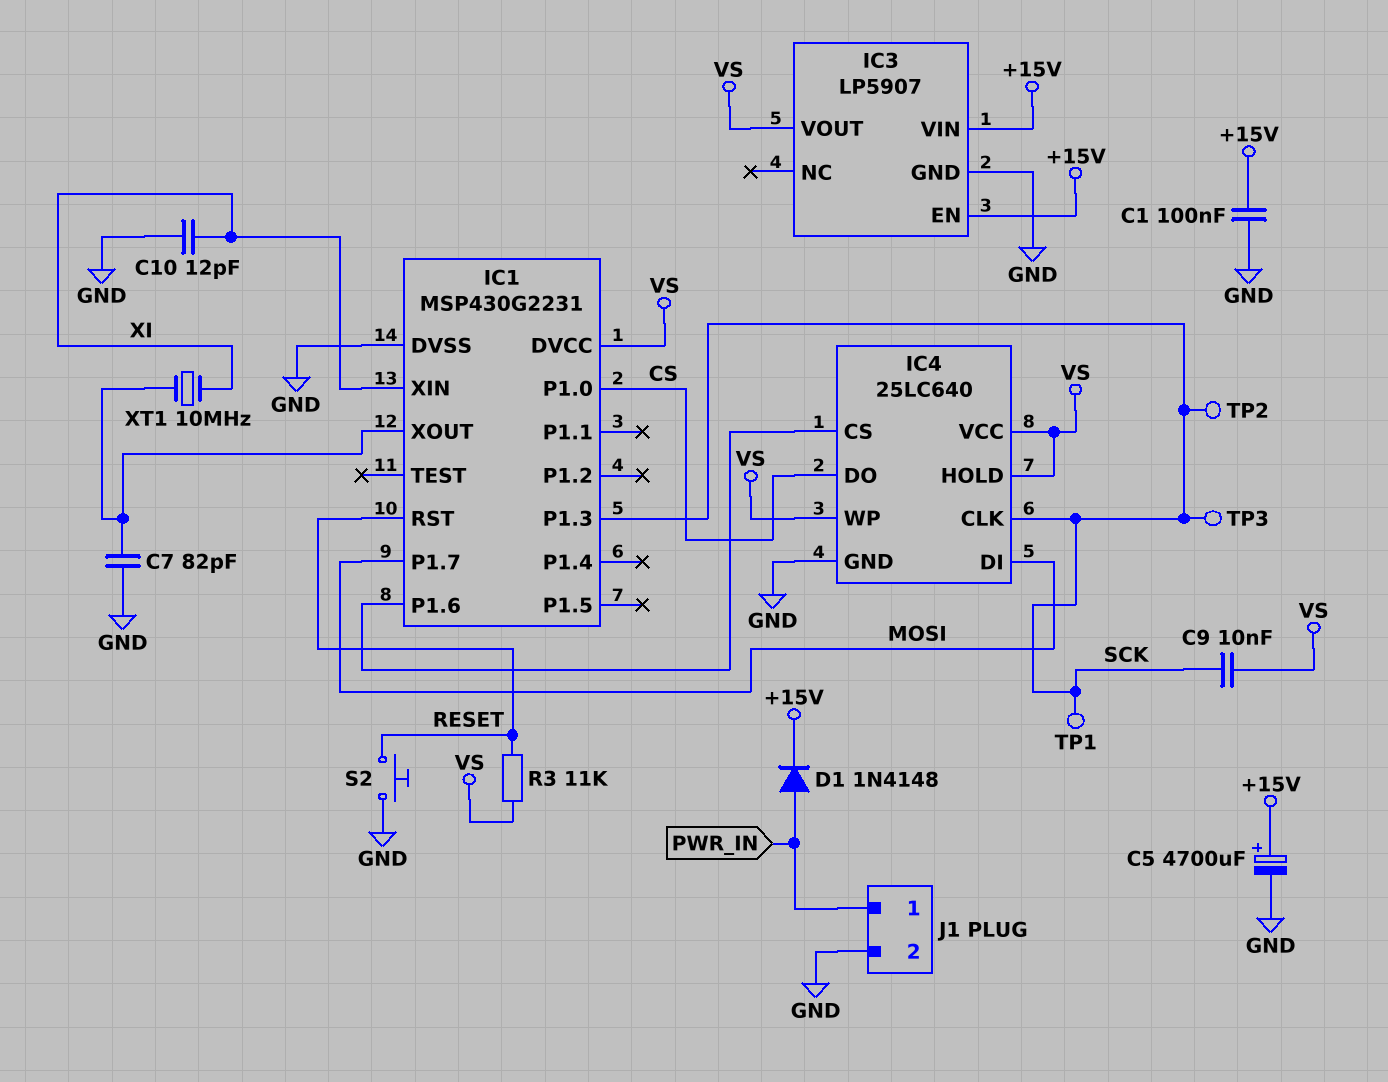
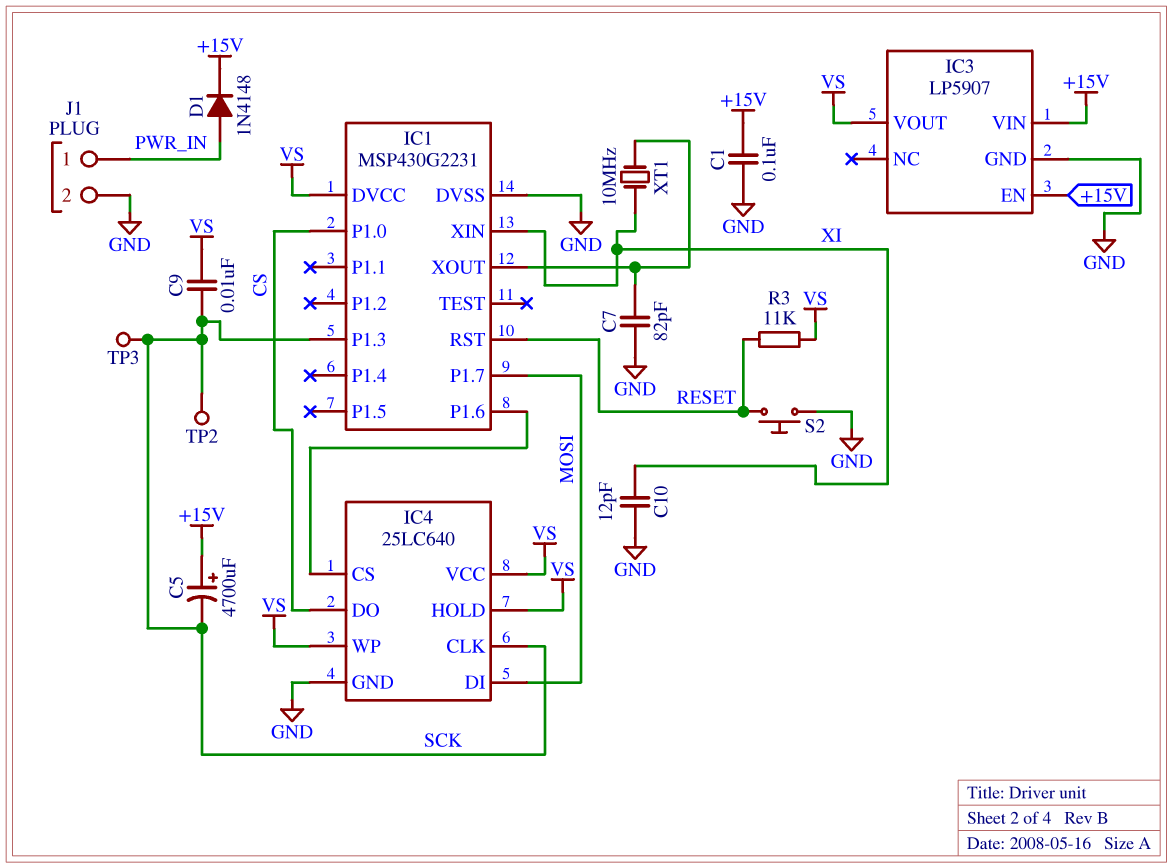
C5: 4700uF (plus +15V, minus GND) -> 4700uF (plus +15V, minus SCK)
TP1: test point (SCK) -> none

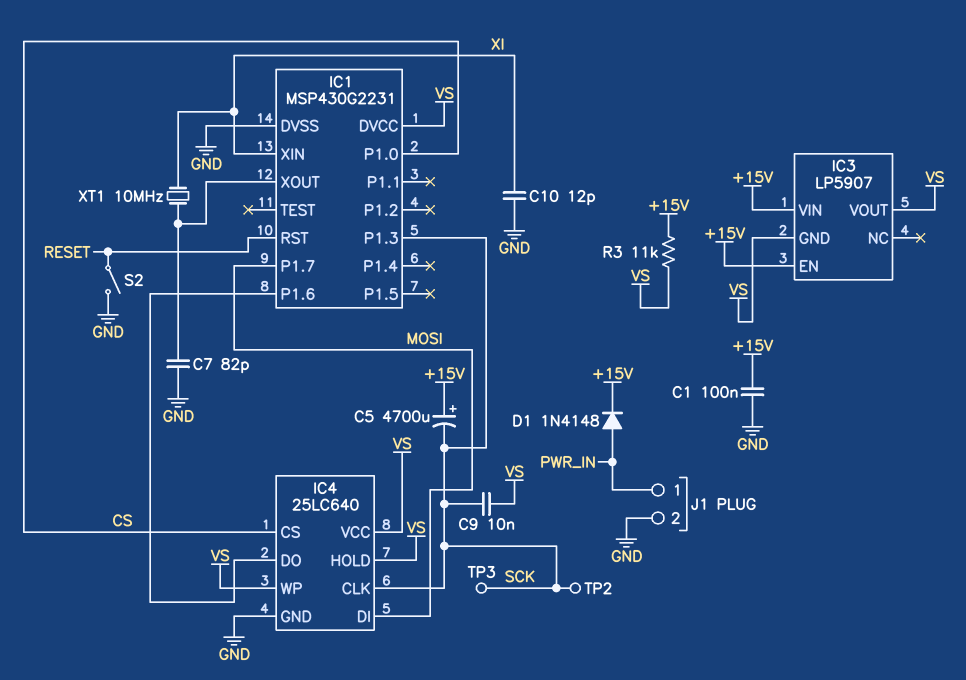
IC3 pin GND: GND -> VS
IC4 pin CS: IC1/P1.6 -> CS
IC4 pin DO: CS -> IC1/P1.6
R3: 11k (RESET, VS) -> 11k (+15V, VS)
S2: button (GND, RESET) -> switch (GND, RESET)

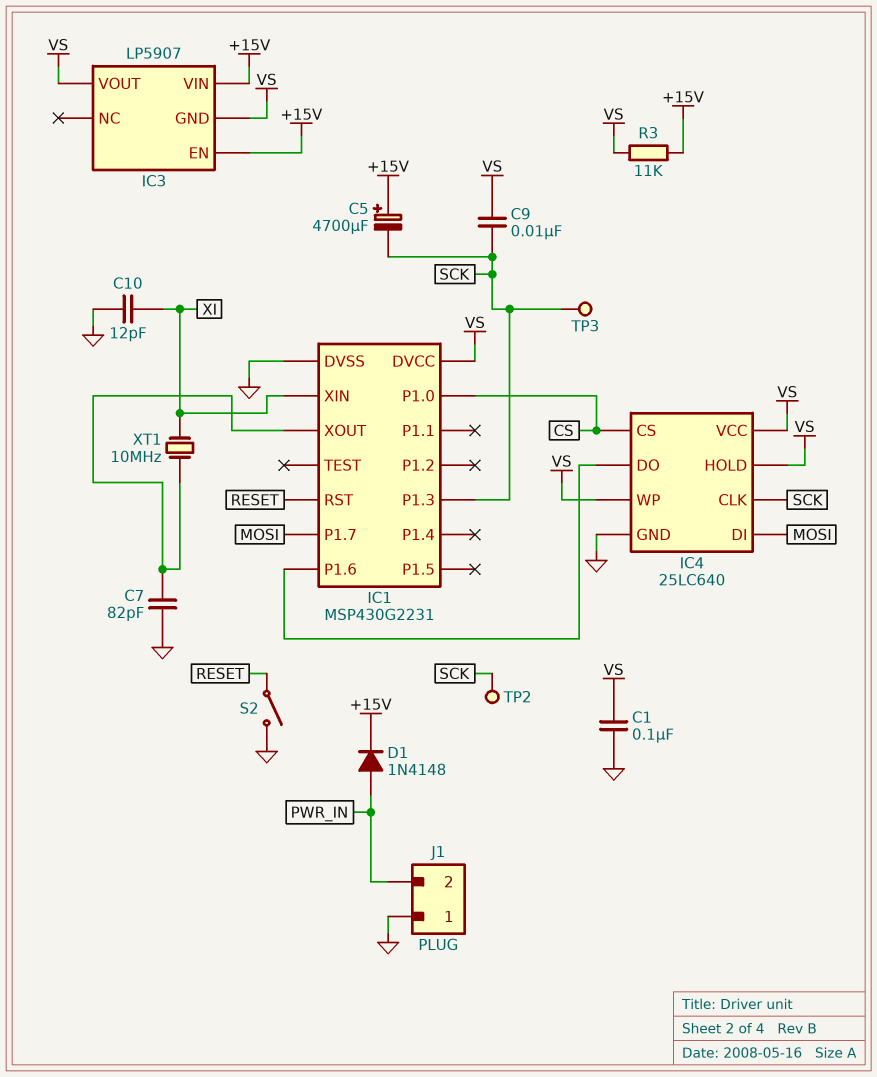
C1: 100nF (+15V, GND) -> 100nF (GND, VS)
J1 pin 1: PWR_IN -> GND
J1 pin 2: GND -> PWR_IN

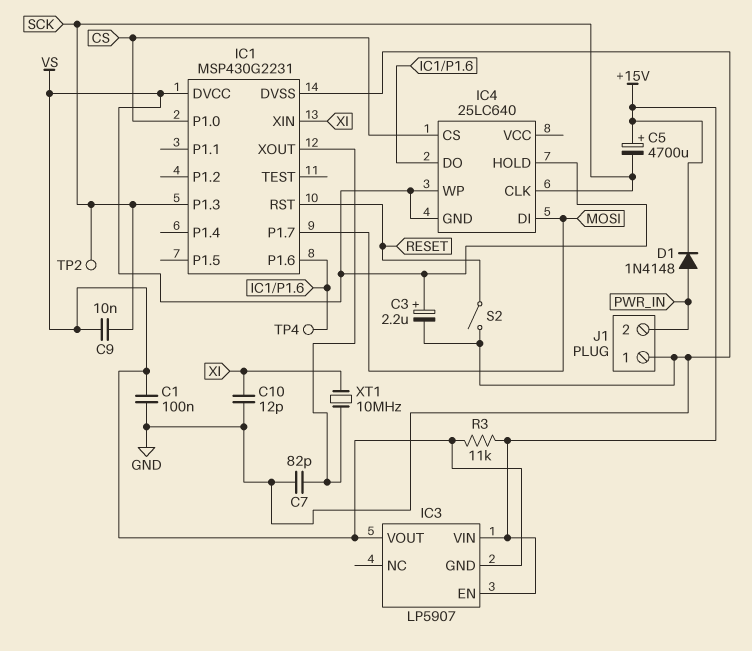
C3: none -> 2.2uF (plus VS, minus GND)
IC4 pin GND: GND -> VS
IC4 pin VCC: VS -> none
TP3: test point (SCK) -> none
TP4: none -> test point (IC1/P1.6)

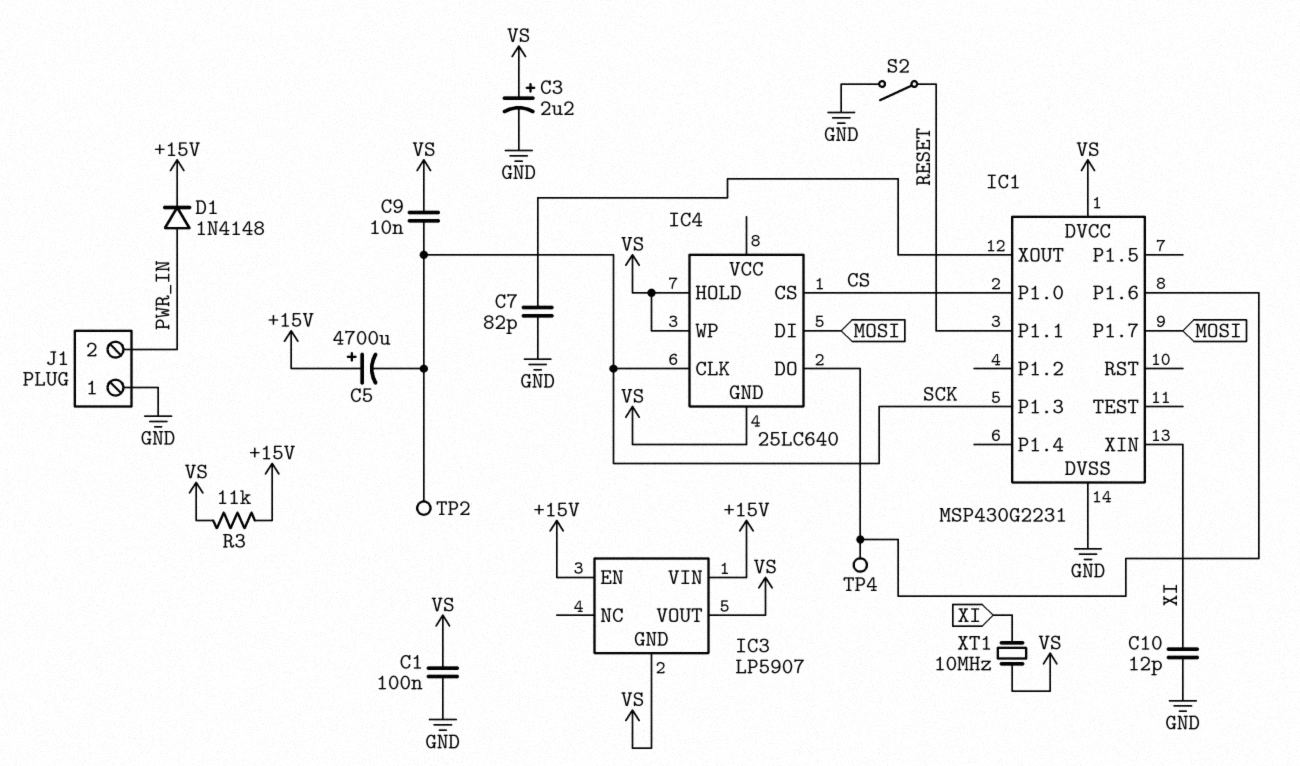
IC1 pin P1.1: none -> RESET
IC1 pin RST: RESET -> none
XT1: 10MHz (IC1/XOUT, XI) -> 10MHz (VS, XI)

